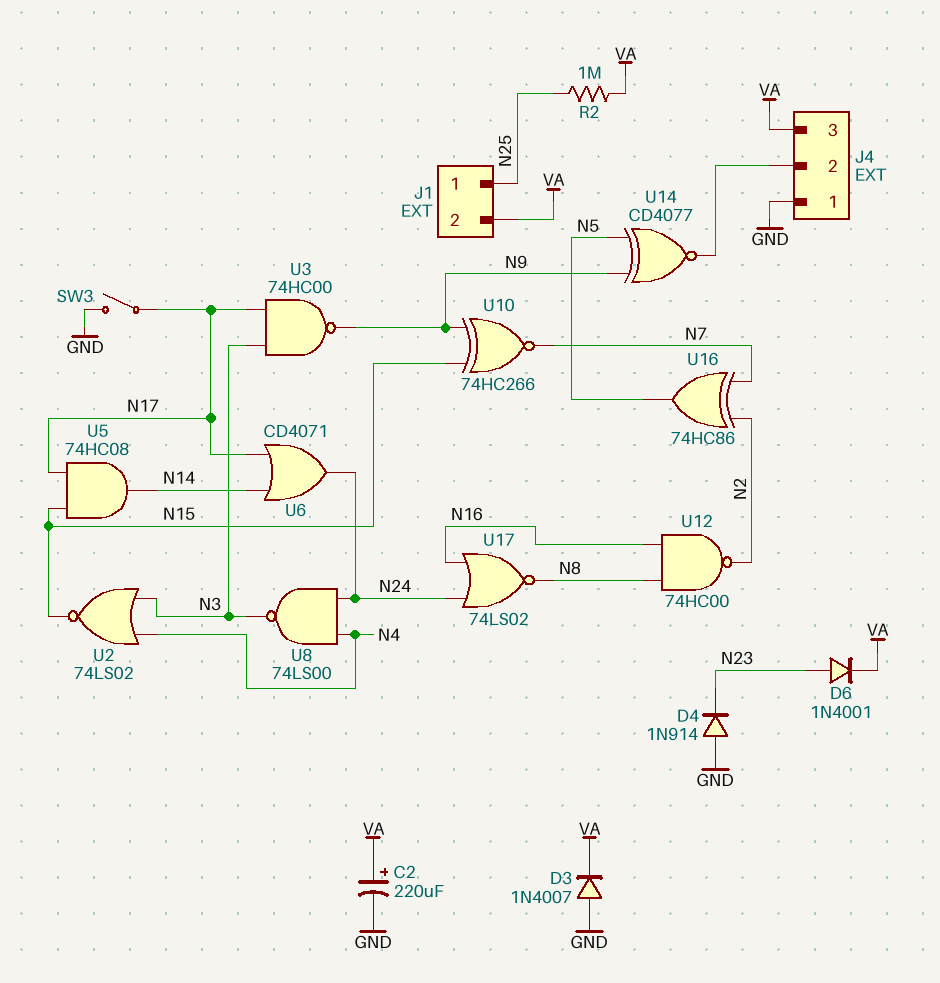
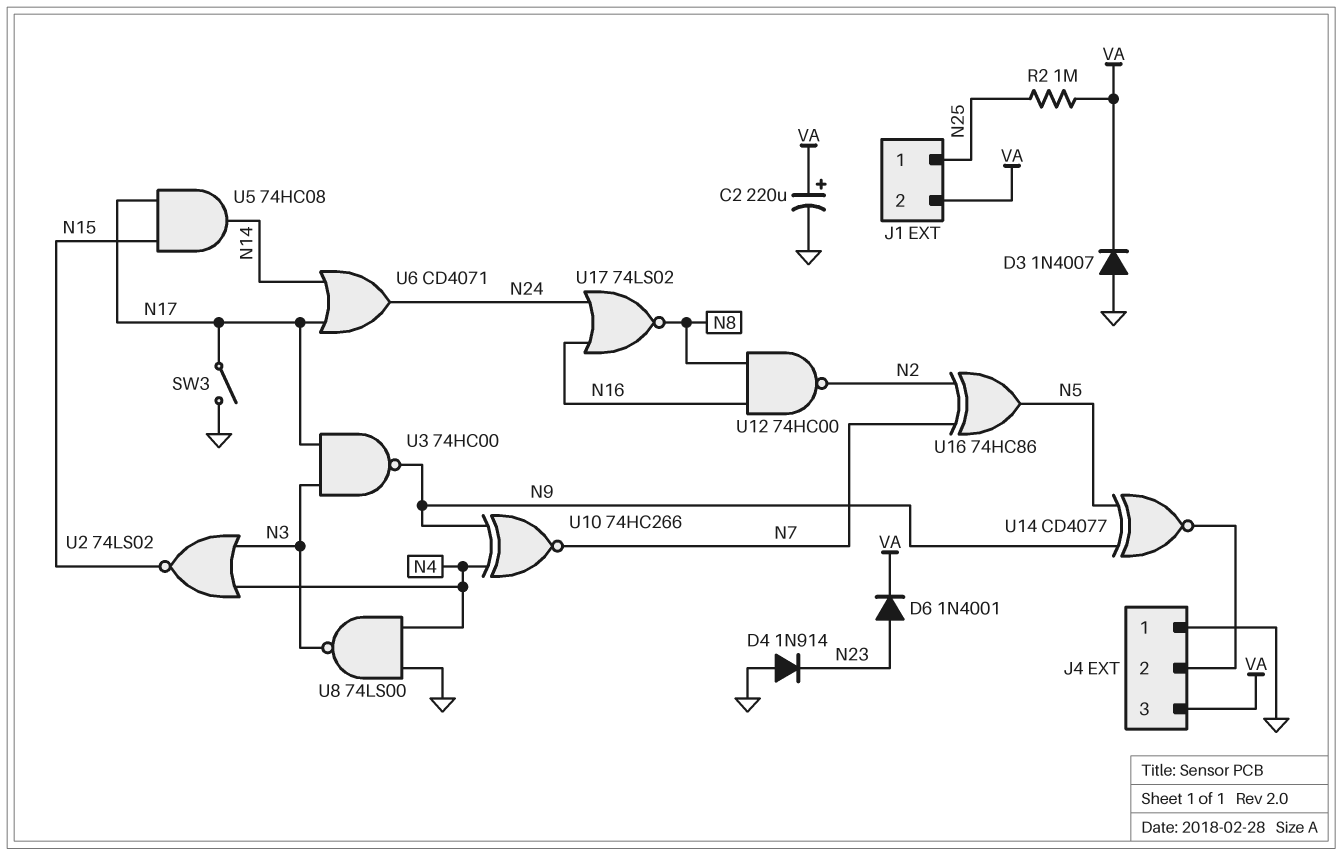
U8: NAND 74LS00 (in N4, in N24, out N3) -> NAND 74LS00 (in GND, in N4, out N3)
U10: XNOR 74HC266 (in N9, in N15, out N7) -> XNOR 74HC266 (in N4, in N9, out N7)

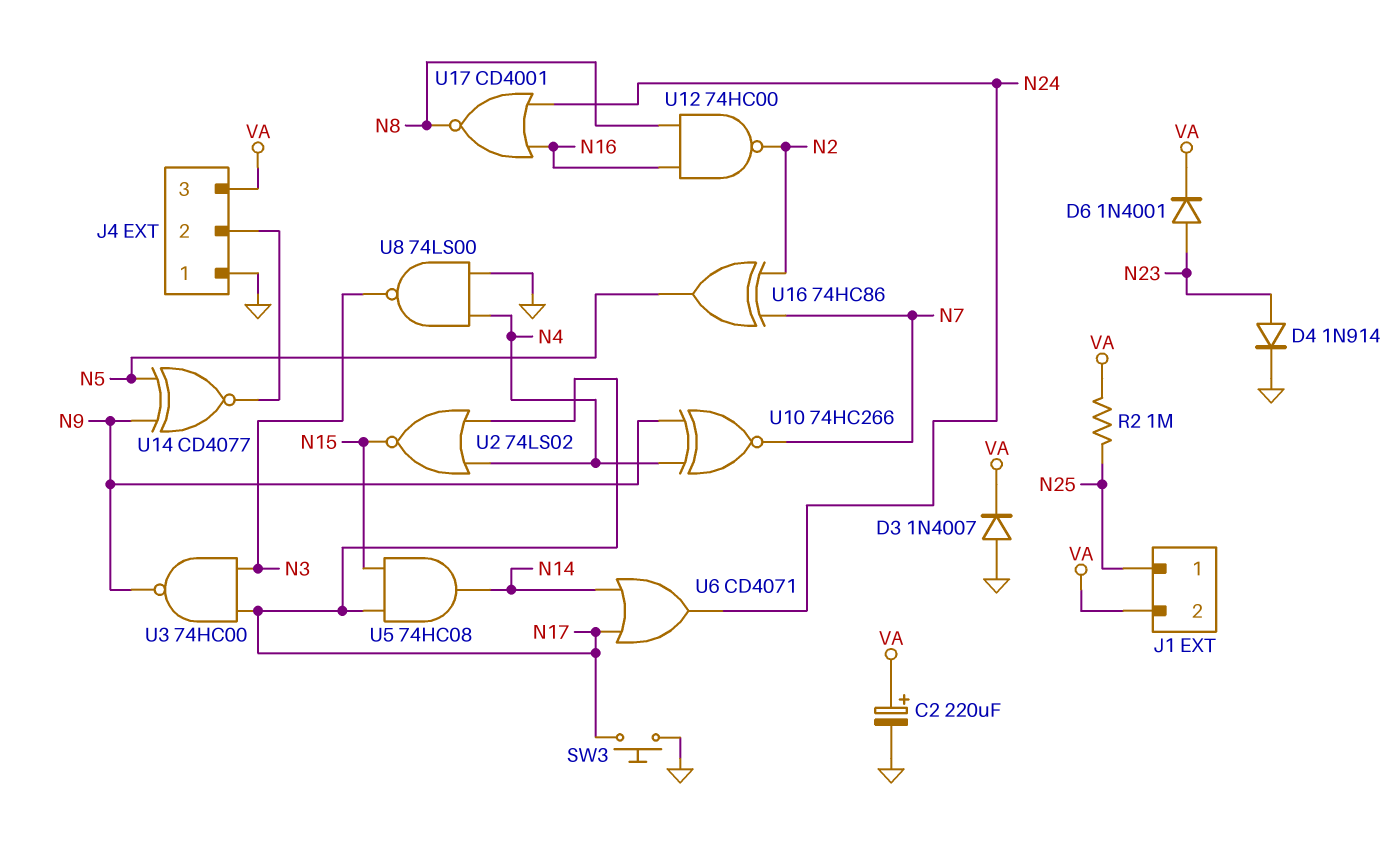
D4: diode 1N914 (A GND, K N23) -> diode 1N914 (A N23, K GND)
SW3: switch (GND, N17) -> button (GND, N17)
U2: NOR 74LS02 (in N3, in N4, out N15) -> NOR 74LS02 (in N4, in N17, out N15)
U17: NOR 74LS02 (in N16, in N24, out N8) -> NOR CD4001 (in N16, in N24, out N8)

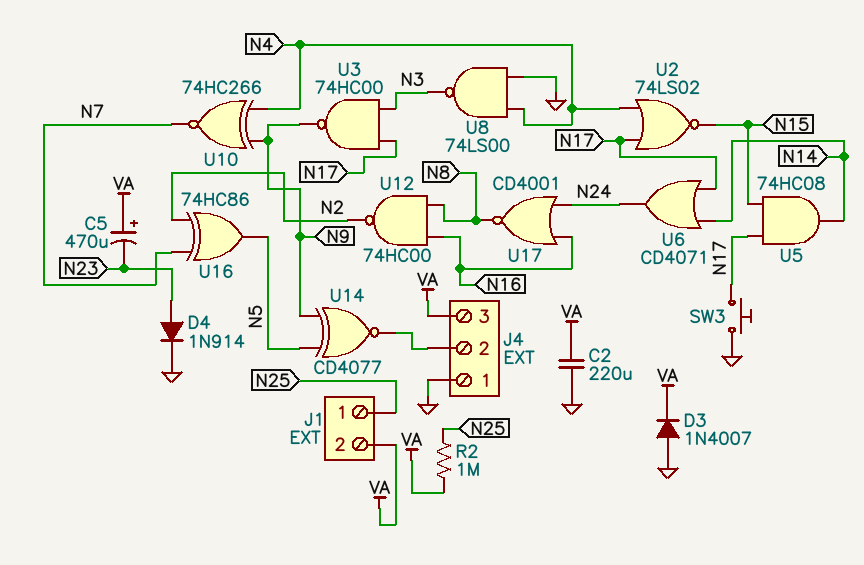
C2: 220uF (plus VA, minus GND) -> 220uF (GND, VA)
C5: none -> 470uF (plus VA, minus N23)
D6: diode 1N4001 (A N23, K VA) -> none

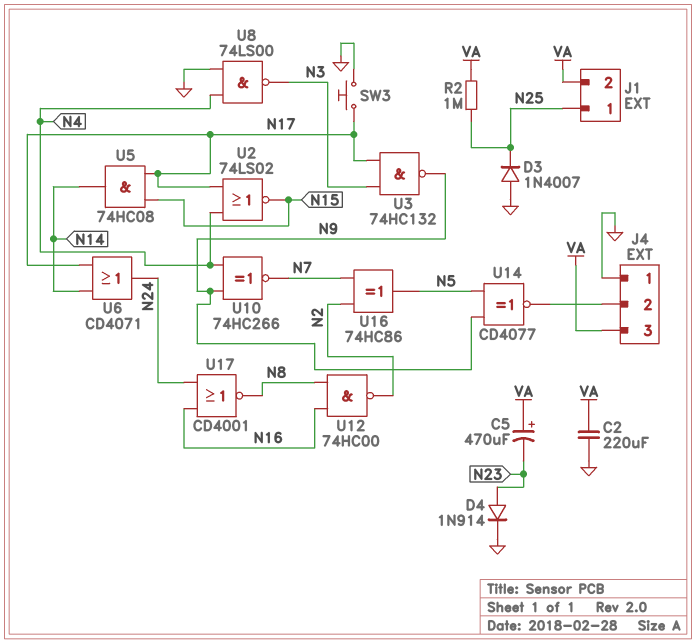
D3: diode 1N4007 (A GND, K VA) -> diode 1N4007 (A GND, K N25)
U3: NAND 74HC00 (in N3, in N17, out N9) -> NAND 74HC132 (in N3, in N17, out N9)

